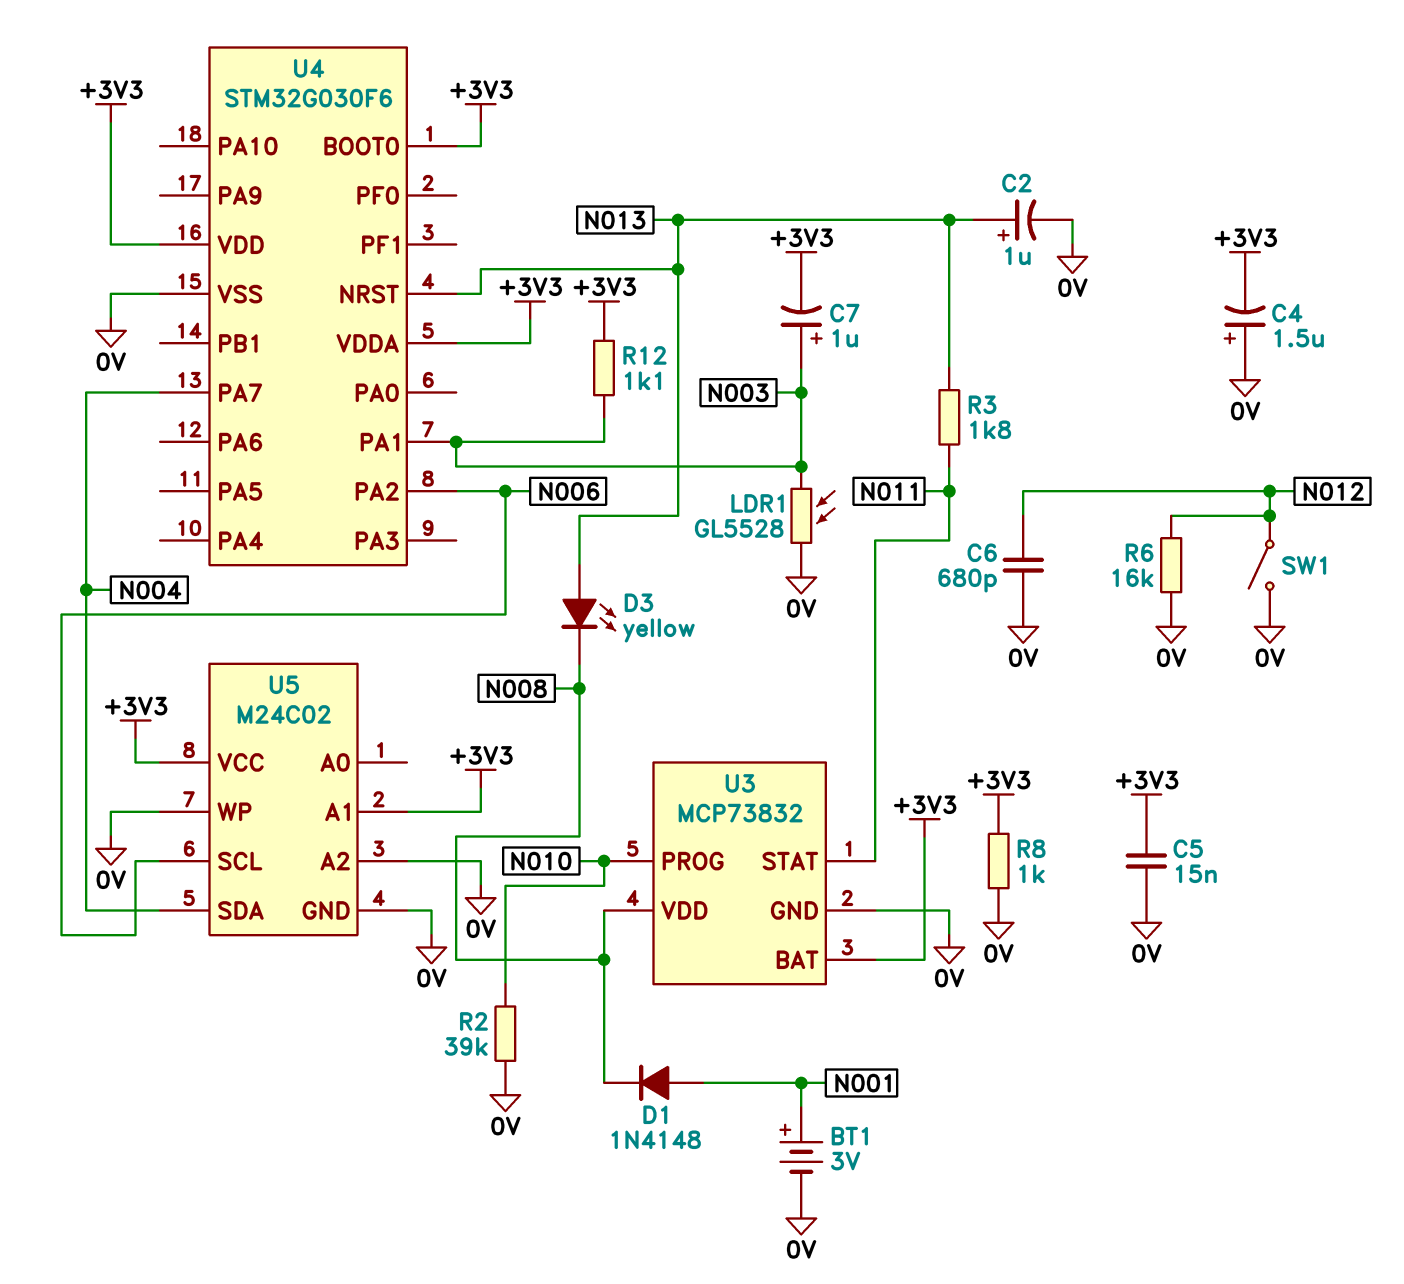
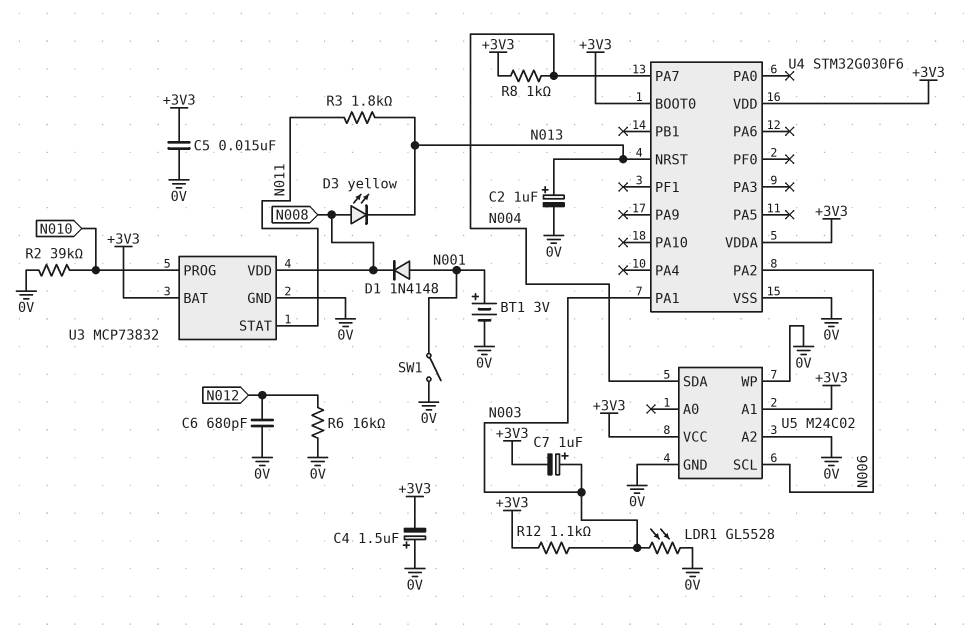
D3: LED yellow (A N013, K N008) -> LED yellow (A N008, K N013)
R8: 1k (+3V3, 0V) -> 1k (+3V3, N004)
SW1: switch (0V, N012) -> switch (0V, N001)

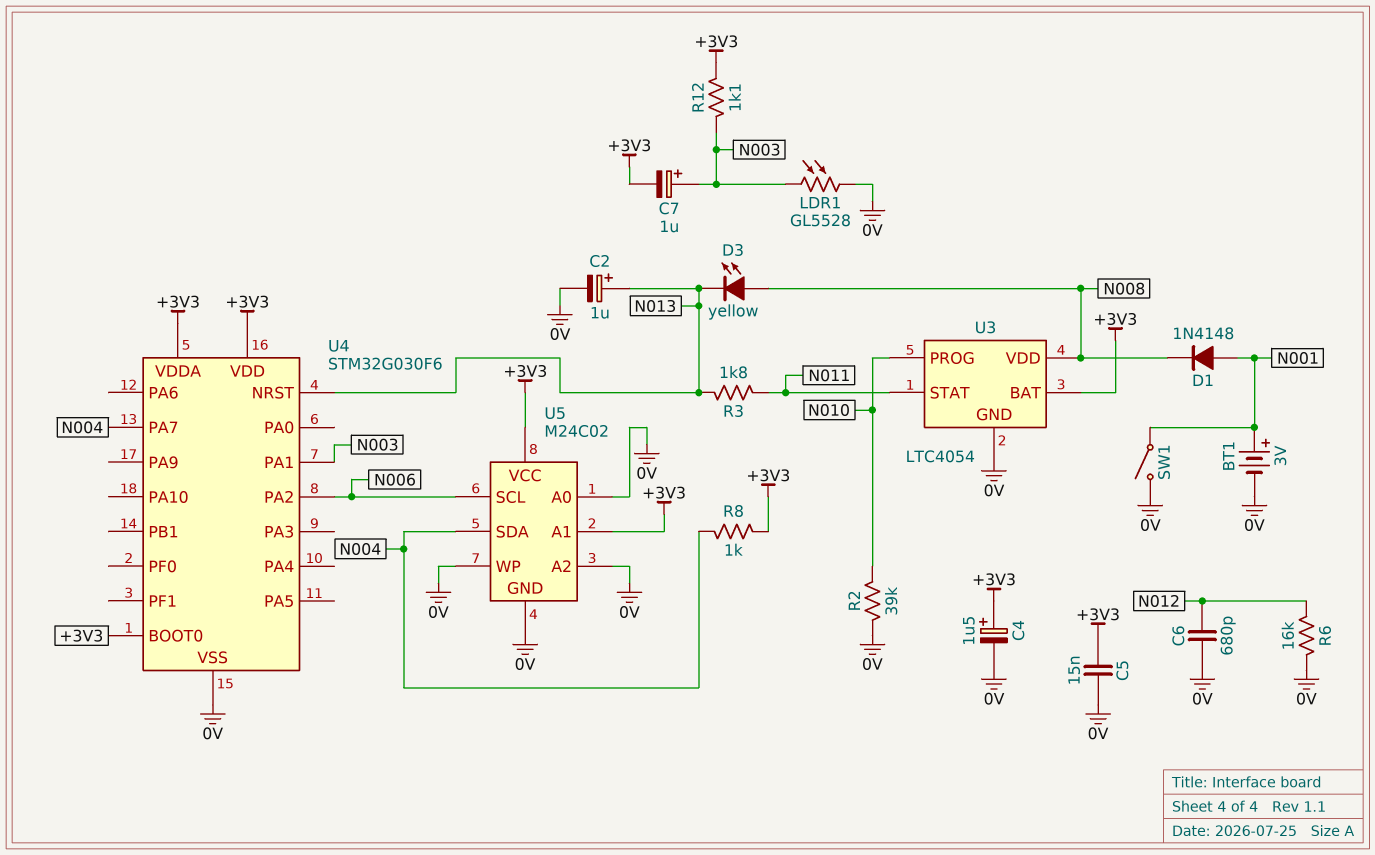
C4: 1.5uF (plus 0V, minus +3V3) -> 1.5uF (plus +3V3, minus 0V)
U3: MCP73832 -> LTC4054
U5 pin A0: none -> 0V

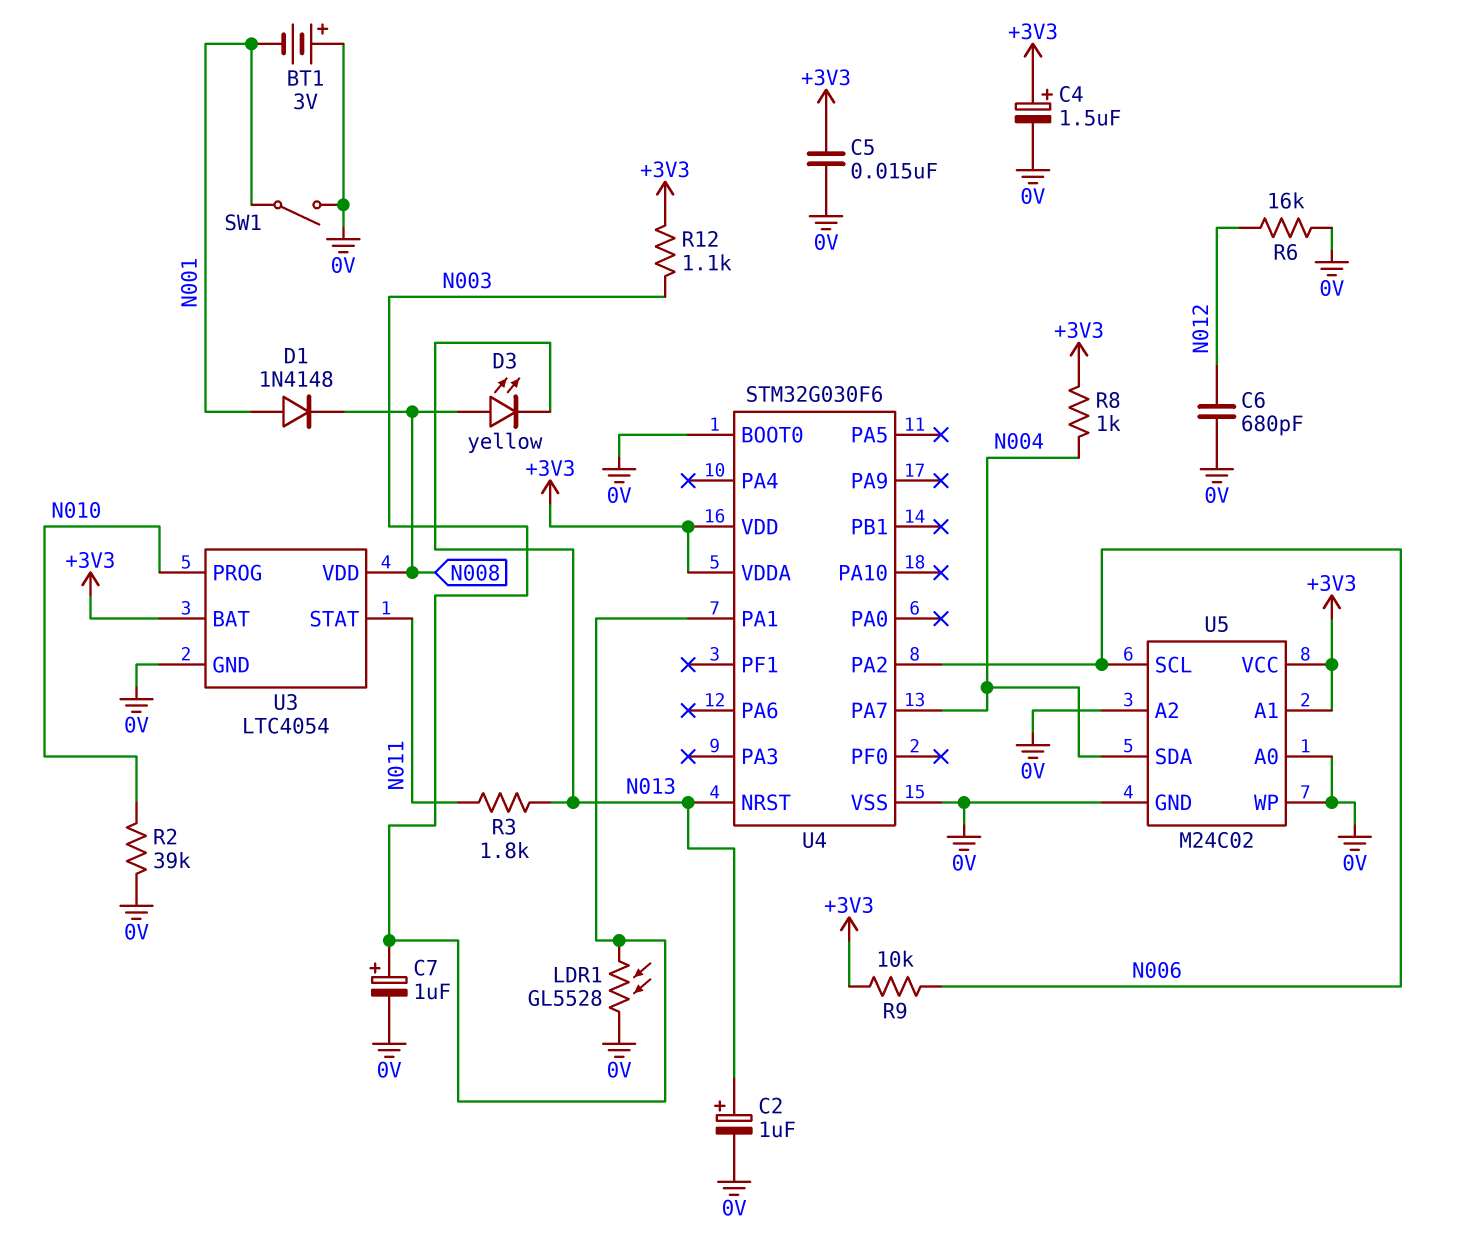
BT1: 3V (plus N001, minus 0V) -> 3V (plus 0V, minus N001)
C7: 1uF (plus N003, minus +3V3) -> 1uF (plus N003, minus 0V)
R9: none -> 10k (+3V3, N006)
U4 pin BOOT0: +3V3 -> 0V

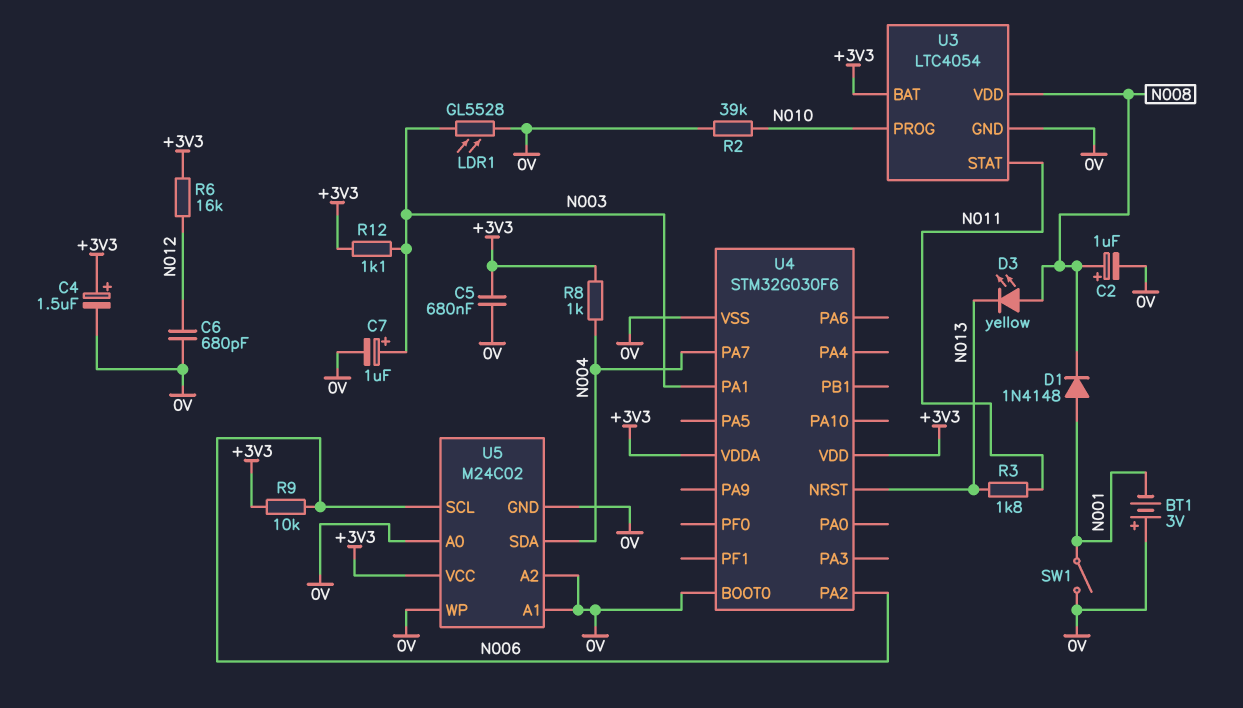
C2: 1uF (plus N013, minus 0V) -> 1uF (plus N008, minus 0V)
C5: 15nF (+3V3, 0V) -> 680nF (+3V3, 0V)
R6: 16k (0V, N012) -> 16k (+3V3, N012)
U5 pin A1: +3V3 -> 0V

